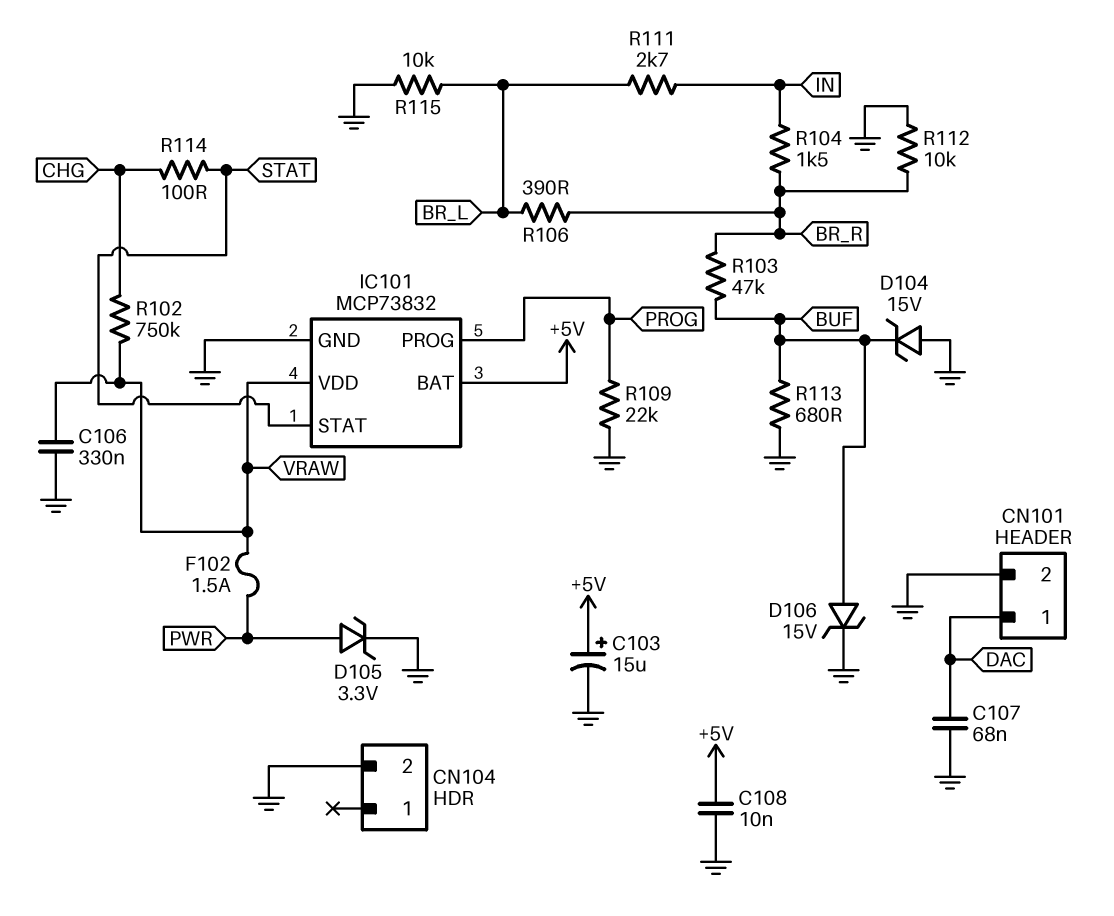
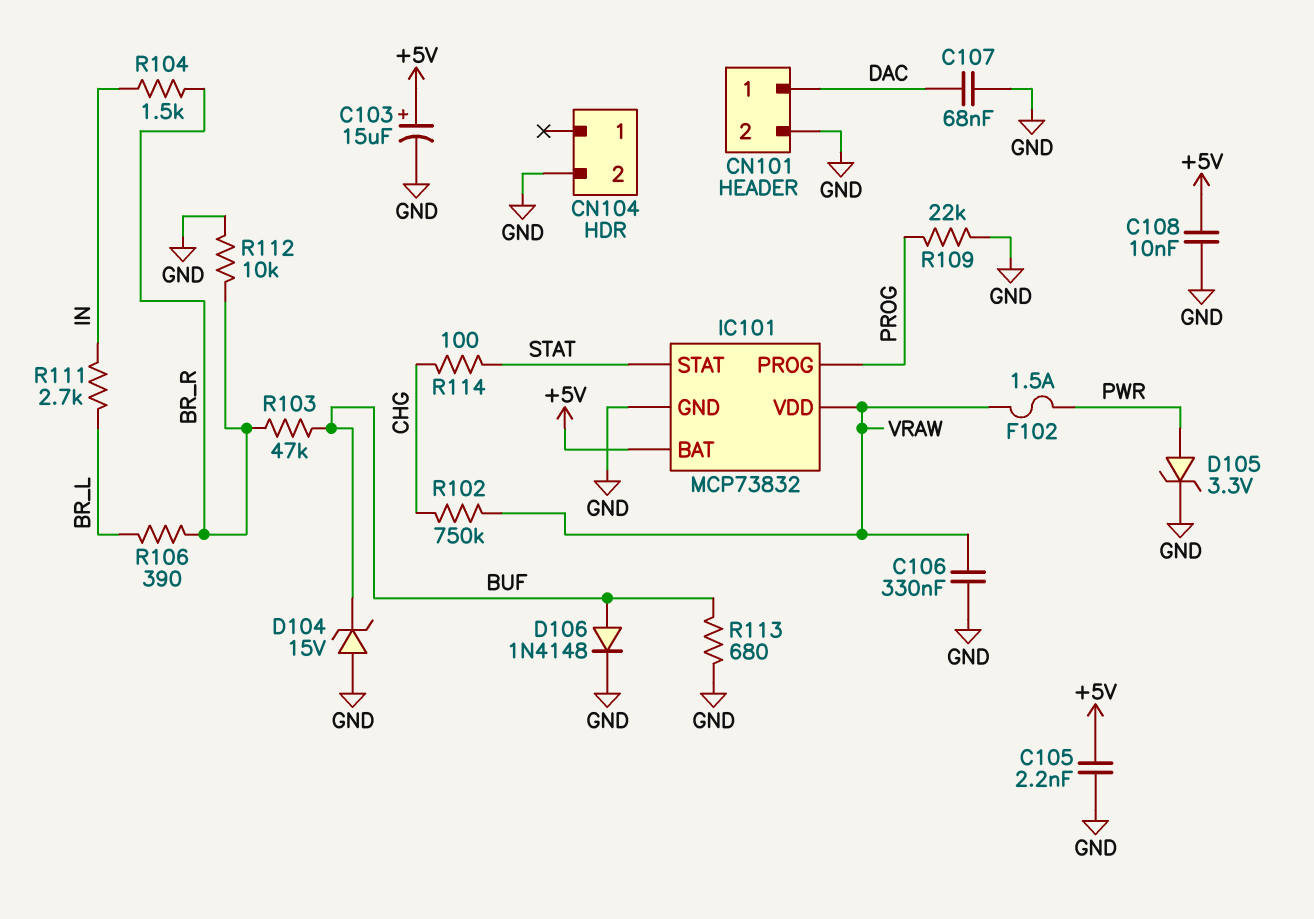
C105: none -> 2.2nF (+5V, GND)
D106: zener 15V (A BUF, K GND) -> diode 1N4148 (A BUF, K GND)
R115: 10k (BR_L, GND) -> none

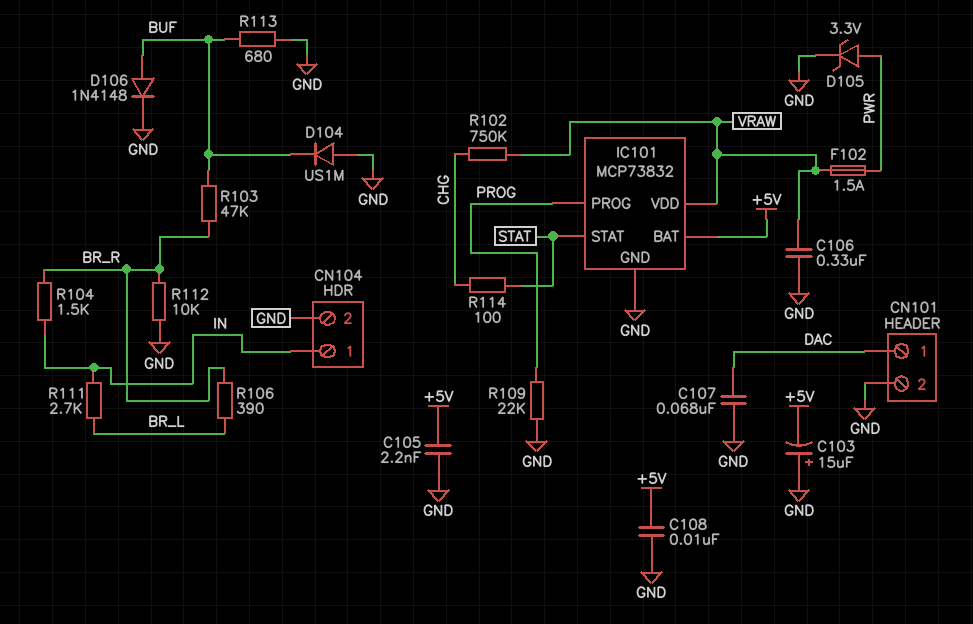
C103: 15uF (plus +5V, minus GND) -> 15uF (plus GND, minus +5V)
CN104 pin 1: none -> IN
D104: zener 15V (A GND, K BUF) -> diode US1M (A GND, K BUF)

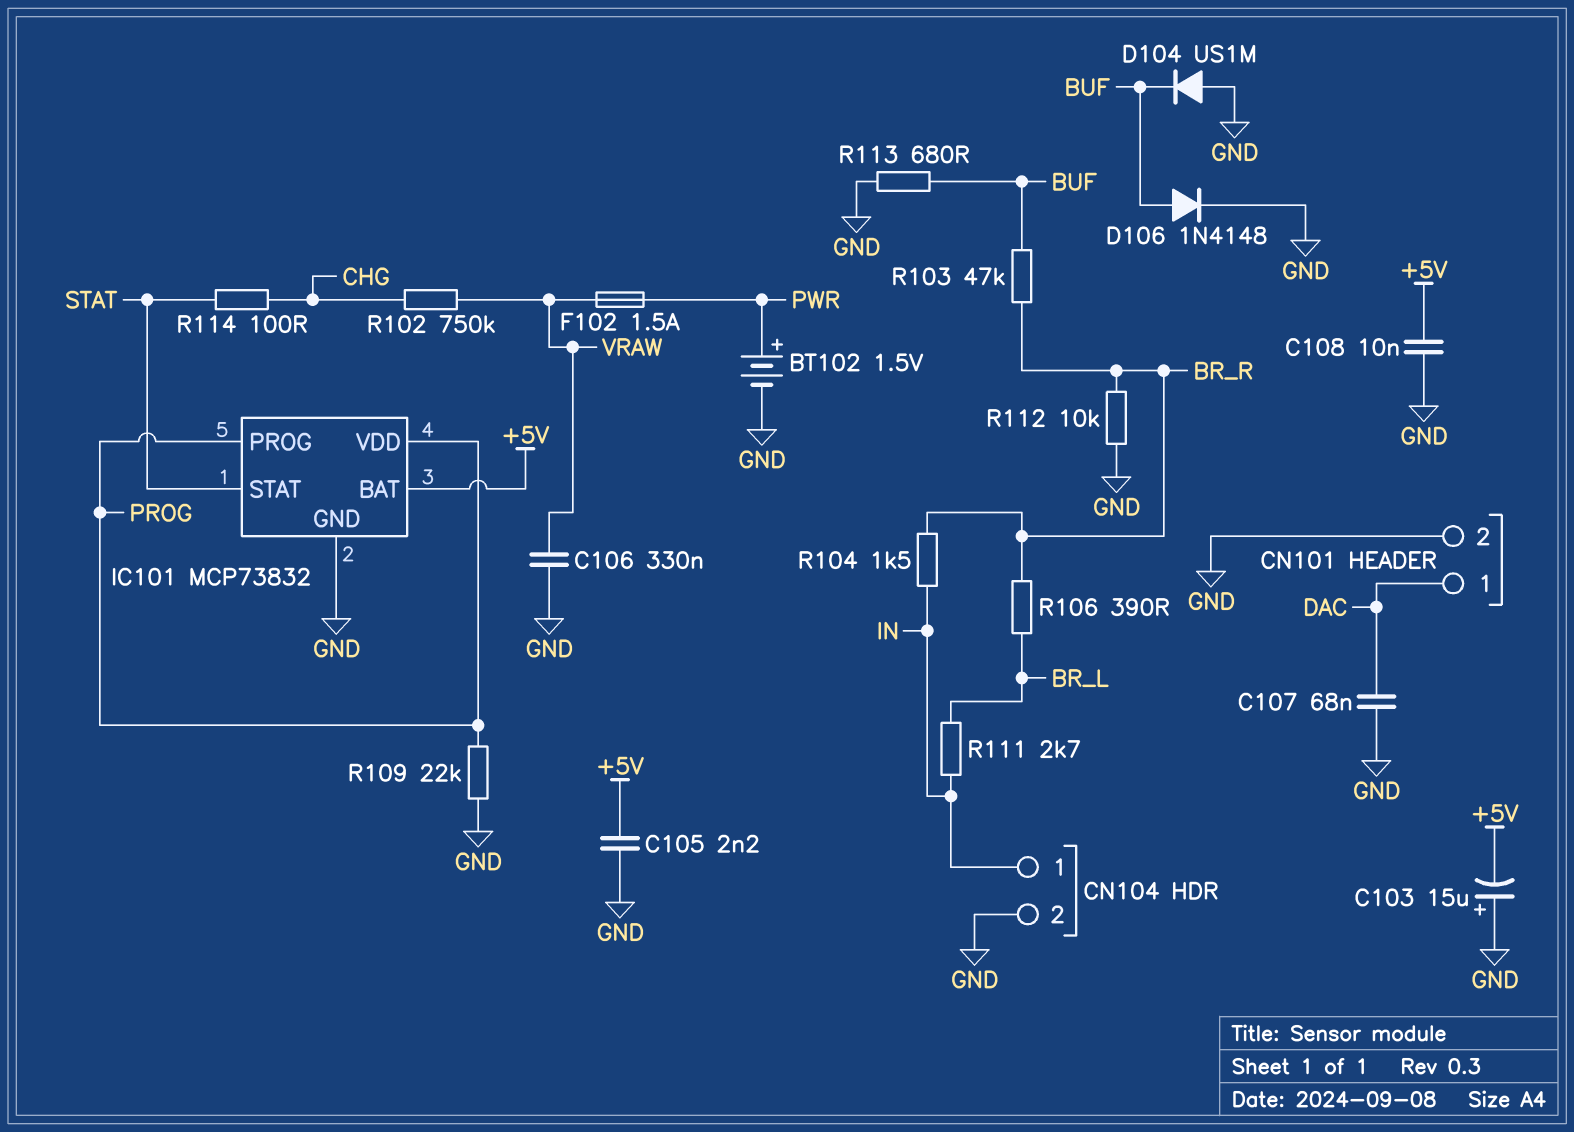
BT102: none -> 1.5V (plus PWR, minus GND)
D105: zener 3.3V (A PWR, K GND) -> none
IC101 pin VDD: VRAW -> PROG

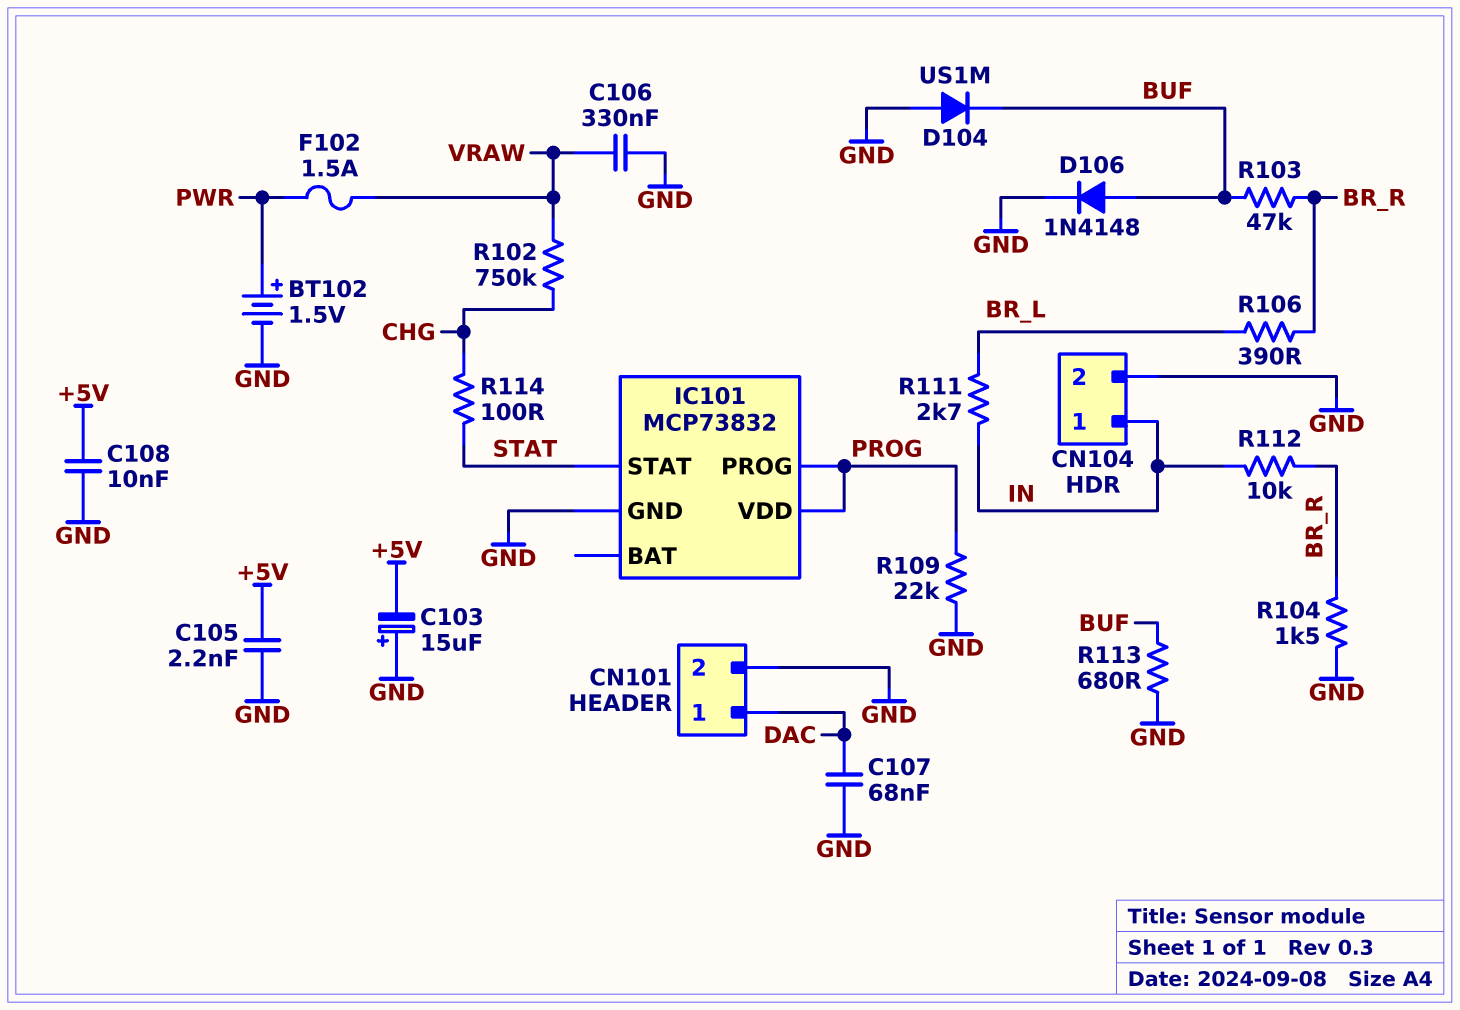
IC101 pin BAT: +5V -> none
R104: 1.5k (BR_R, IN) -> 1.5k (BR_R, GND)
R112: 10k (BR_R, GND) -> 10k (BR_R, IN)

